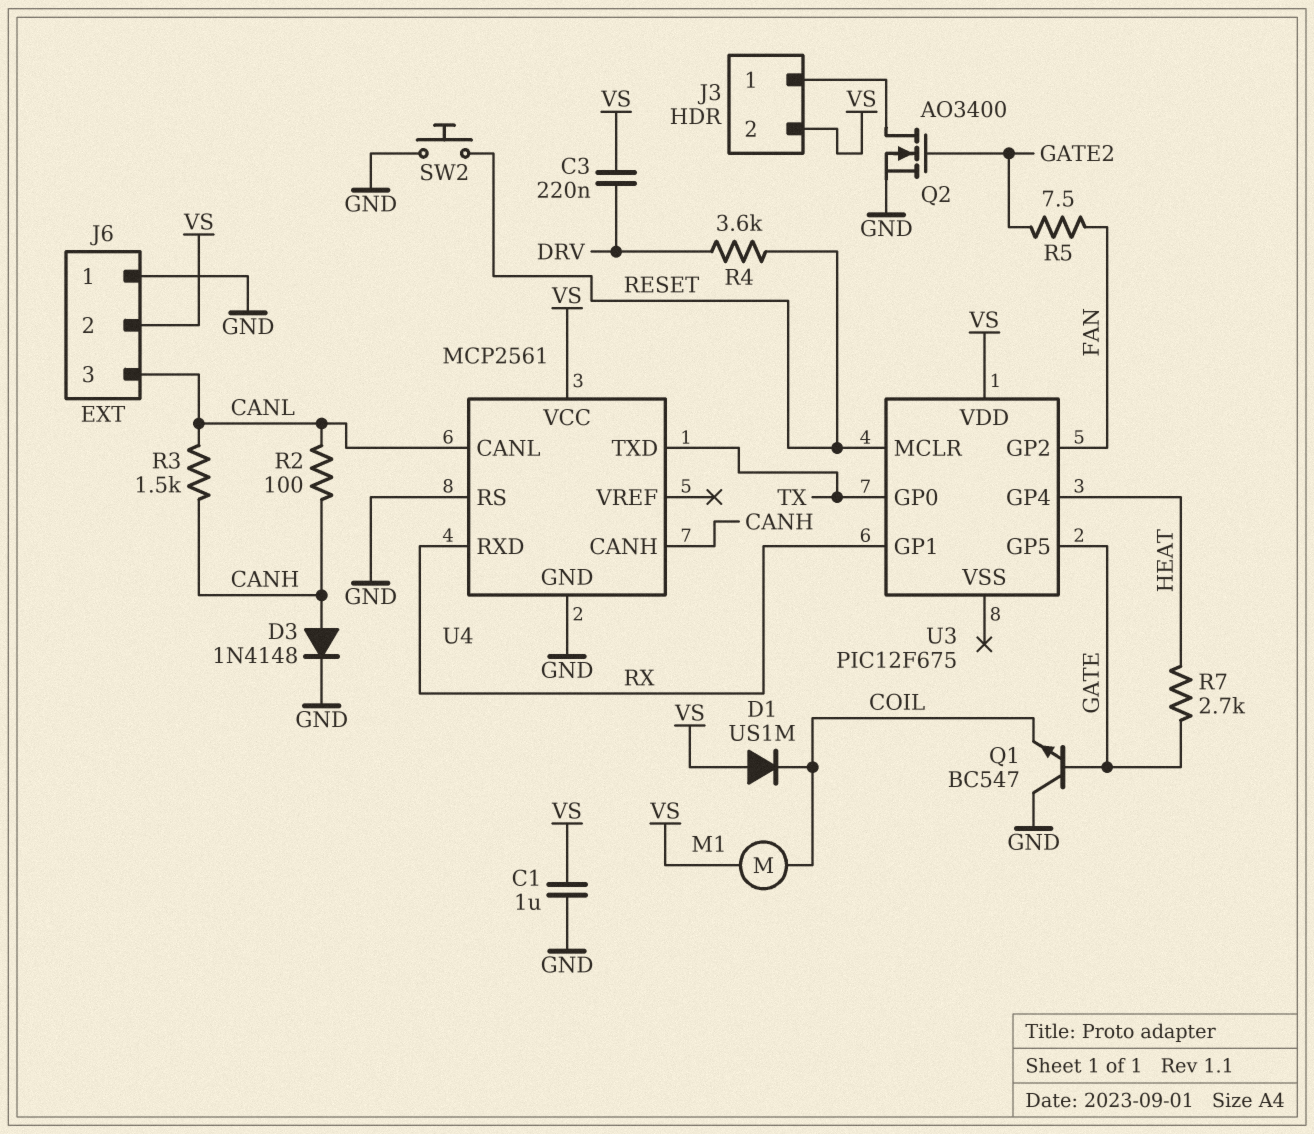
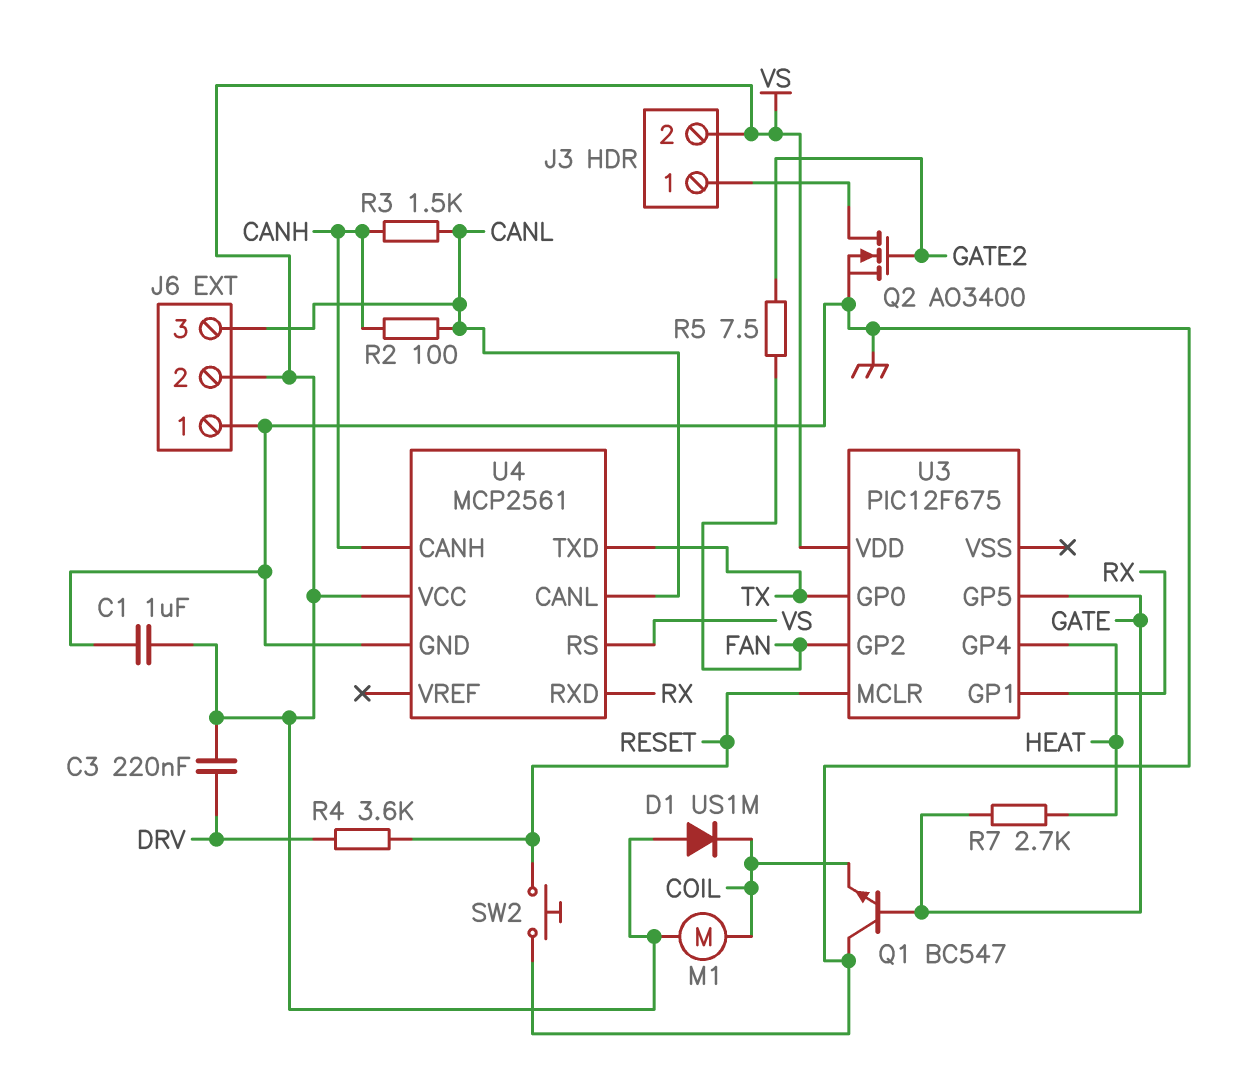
D3: diode 1N4148 (A CANH, K GND) -> none
U4 pin RS: GND -> VS

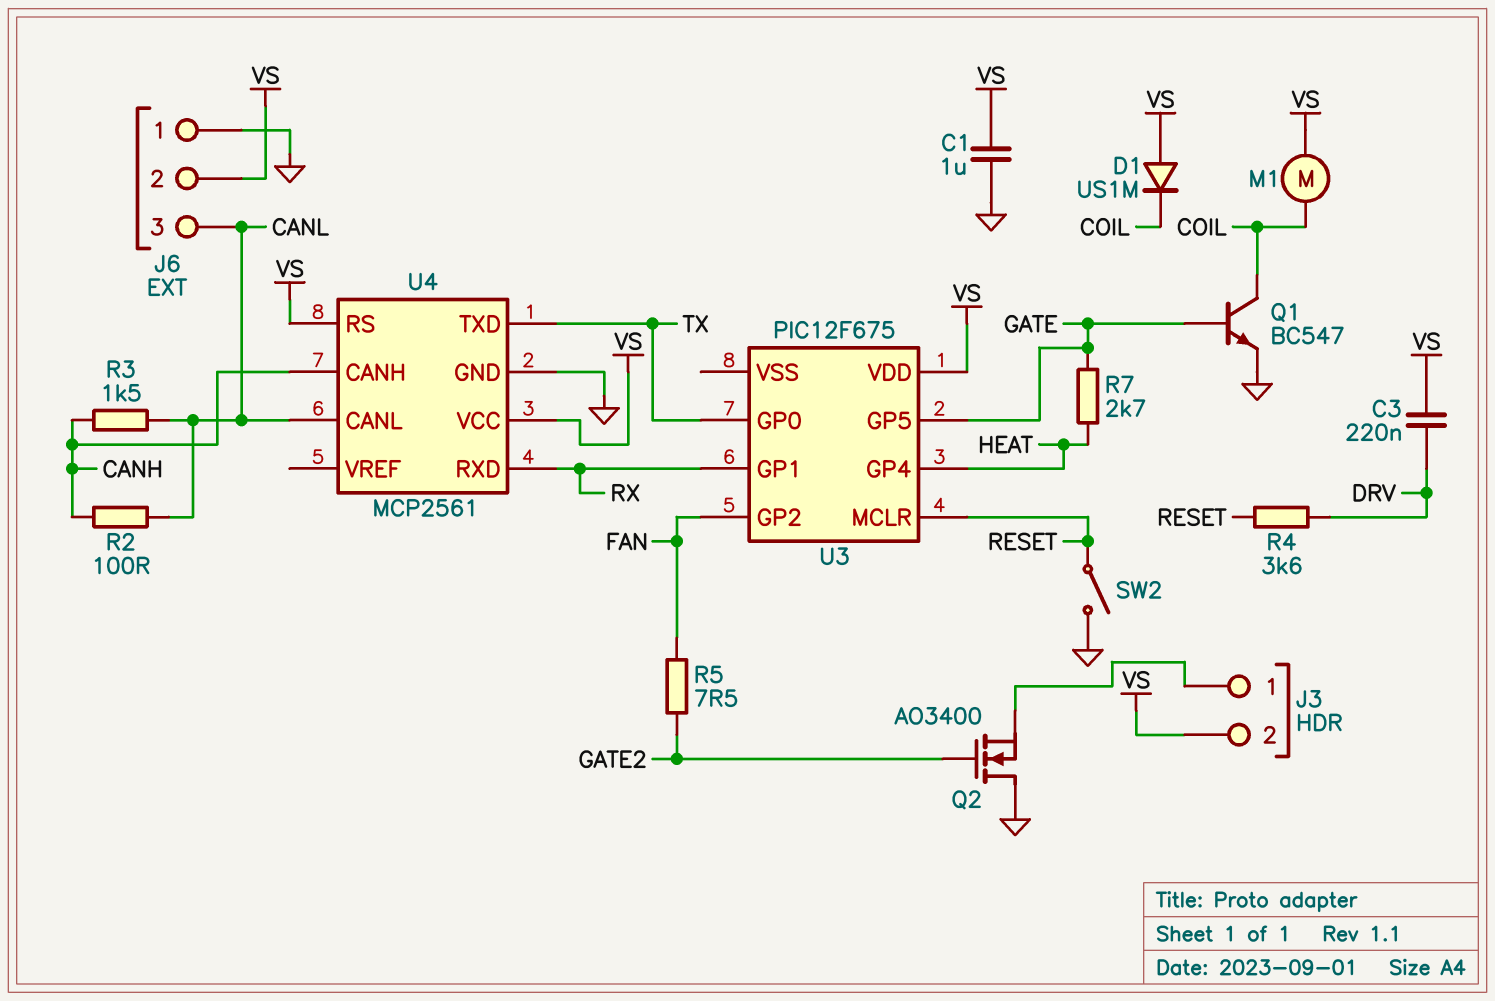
Q1: NPN BC547 (B GATE, C GND, E COIL) -> NPN BC547 (B GATE, C COIL, E GND)
Q2: NMOS AO3400 (G GATE2, D J3/1, S GND) -> NMOS AO3400 (G GATE2, D GND, S J3/1)
SW2: button (GND, RESET) -> switch (GND, RESET)

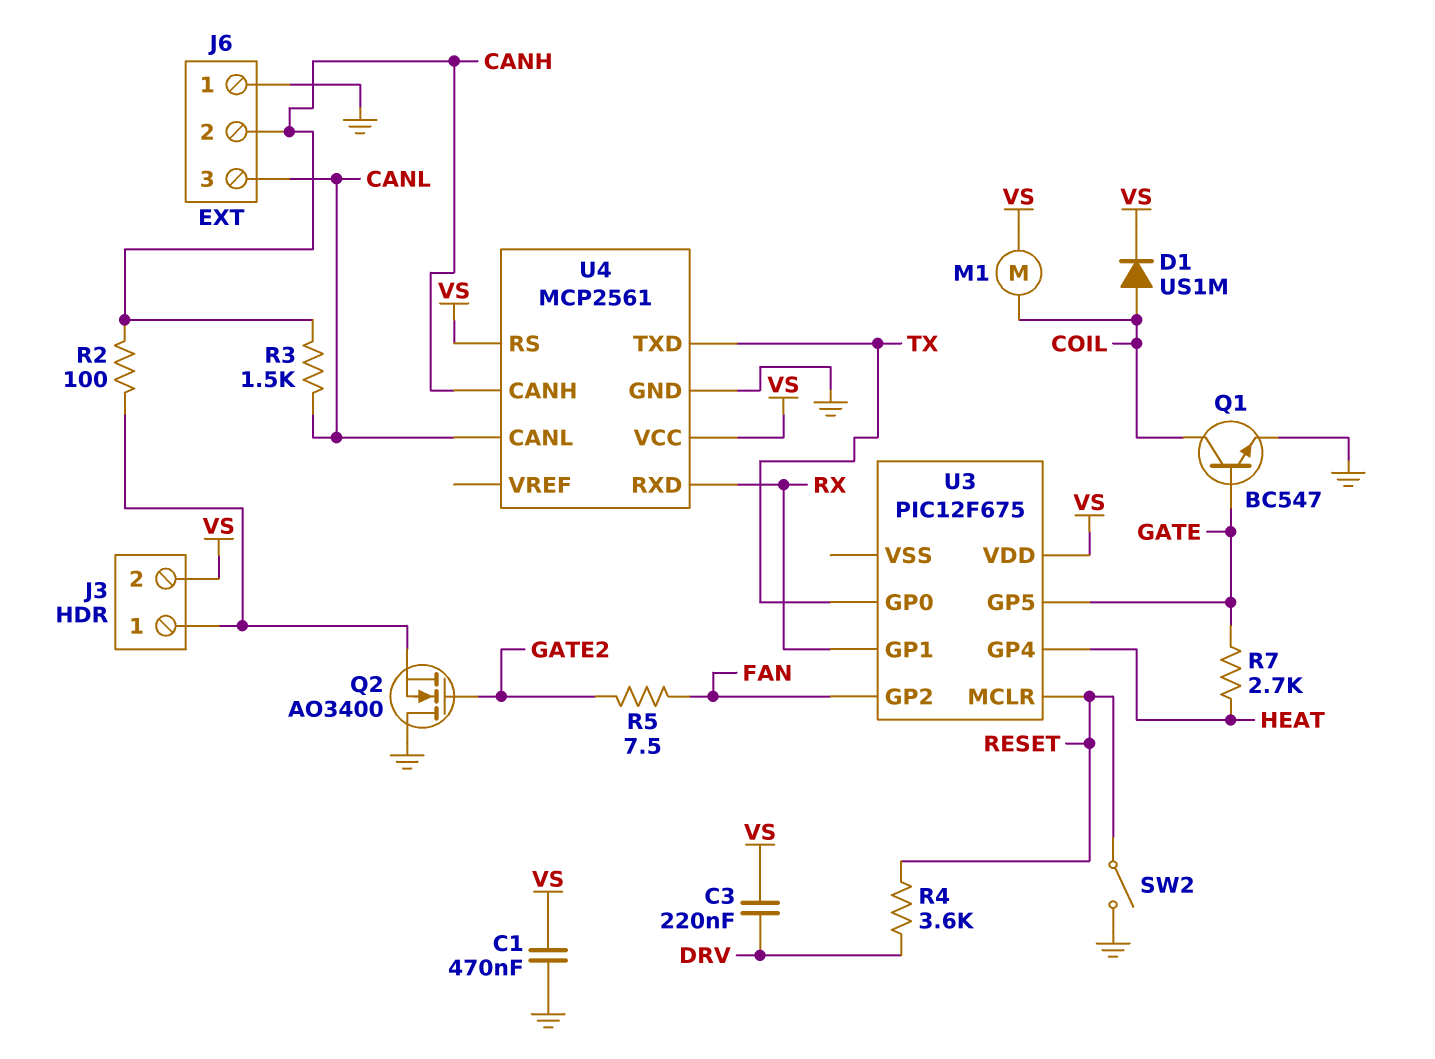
C1: 1uF (GND, VS) -> 470nF (GND, VS)
D1: diode US1M (A VS, K COIL) -> diode US1M (A COIL, K VS)
J6 pin 2: VS -> CANH
R2: 100 (CANH, CANL) -> 100 (CANH, J3/1)

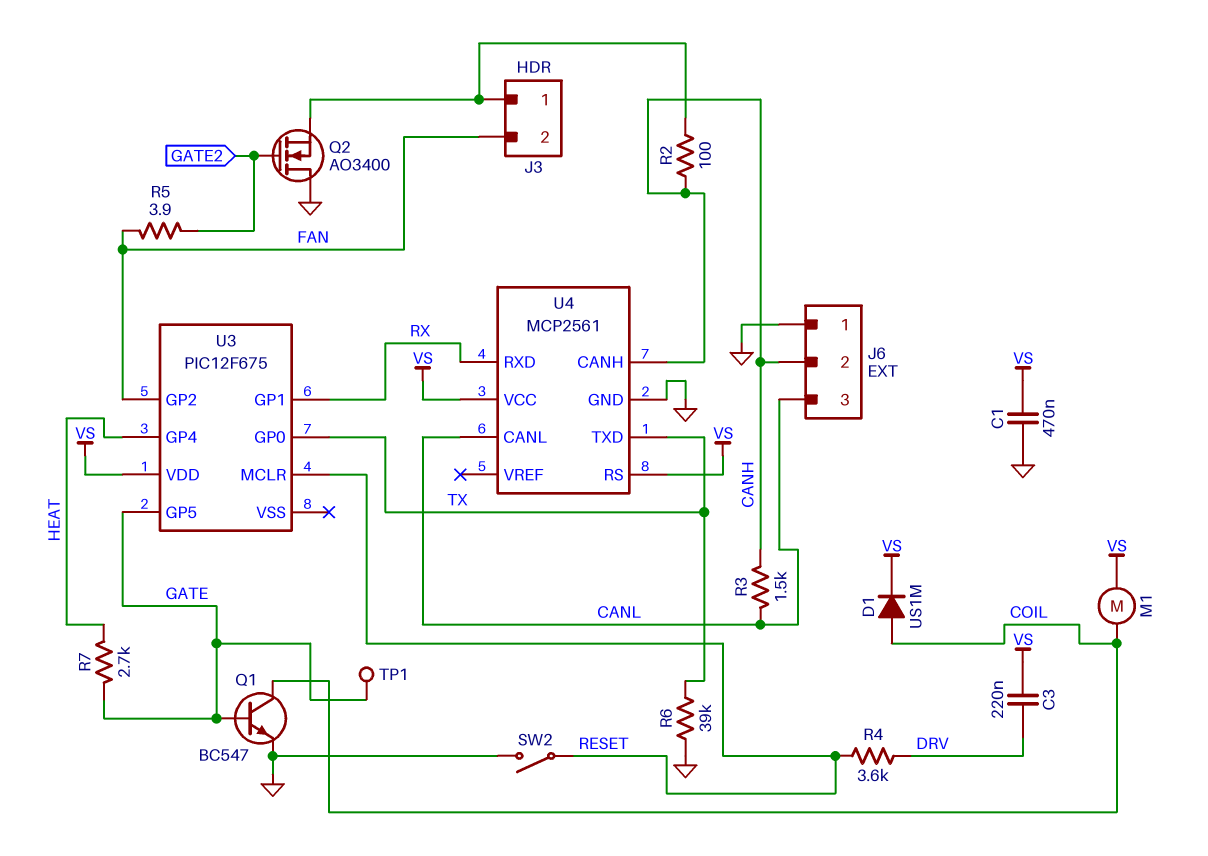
J3 pin 2: VS -> FAN
R5: 7.5 (FAN, GATE2) -> 3.9 (FAN, GATE2)
R6: none -> 39k (GND, TX)
TP1: none -> test point (GATE)

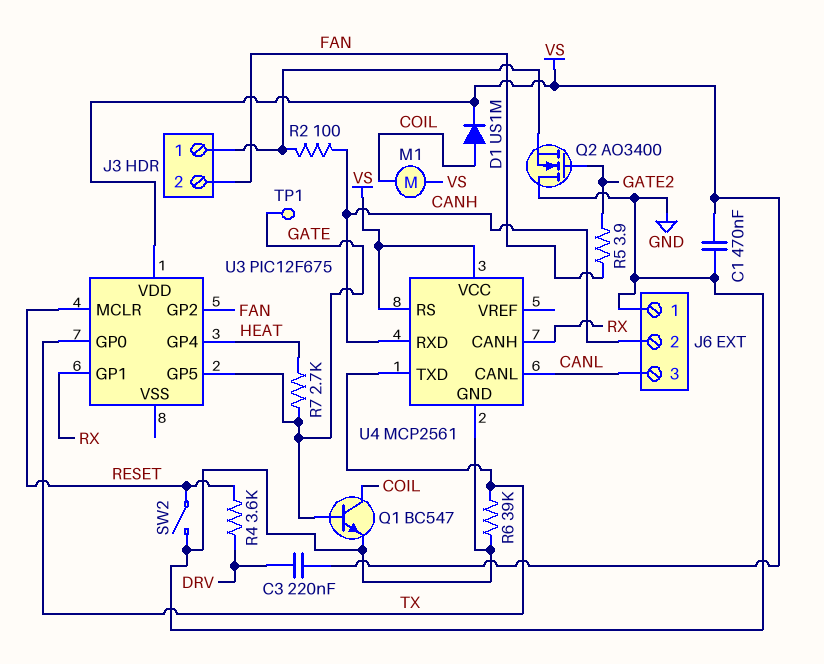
R3: 1.5k (CANH, CANL) -> none
U4 pin CANH: CANH -> RX
U4 pin RXD: RX -> CANH

